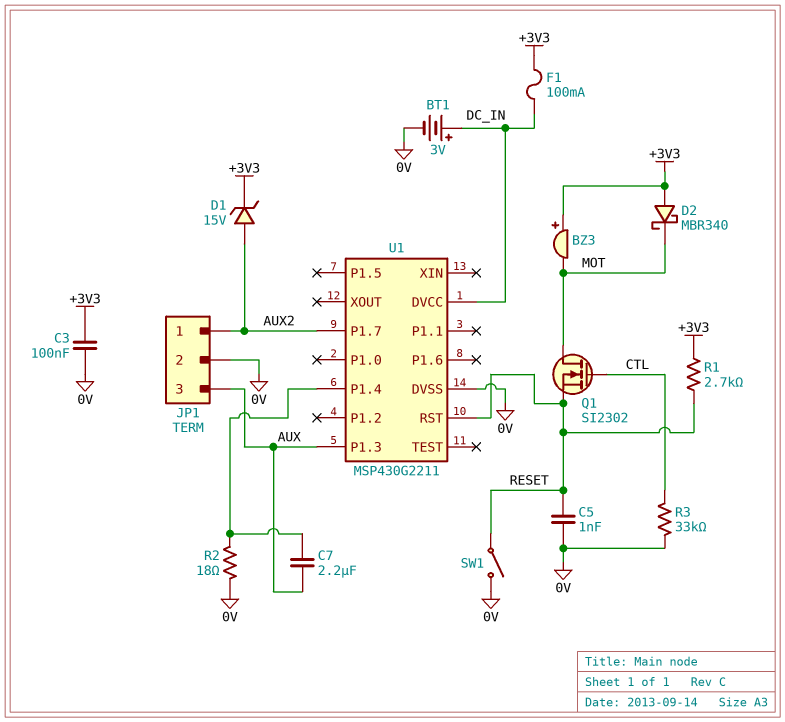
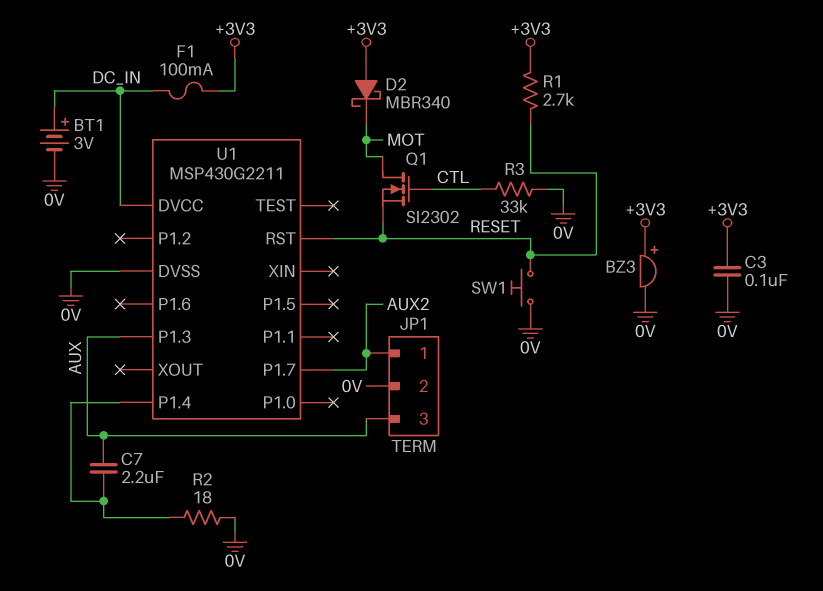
BZ3: buzzer (plus +3V3, minus MOT) -> buzzer (plus +3V3, minus 0V)
C5: 1nF (0V, RESET) -> none
D1: zener 15V (A AUX2, K +3V3) -> none
SW1: switch (0V, RESET) -> button (0V, RESET)

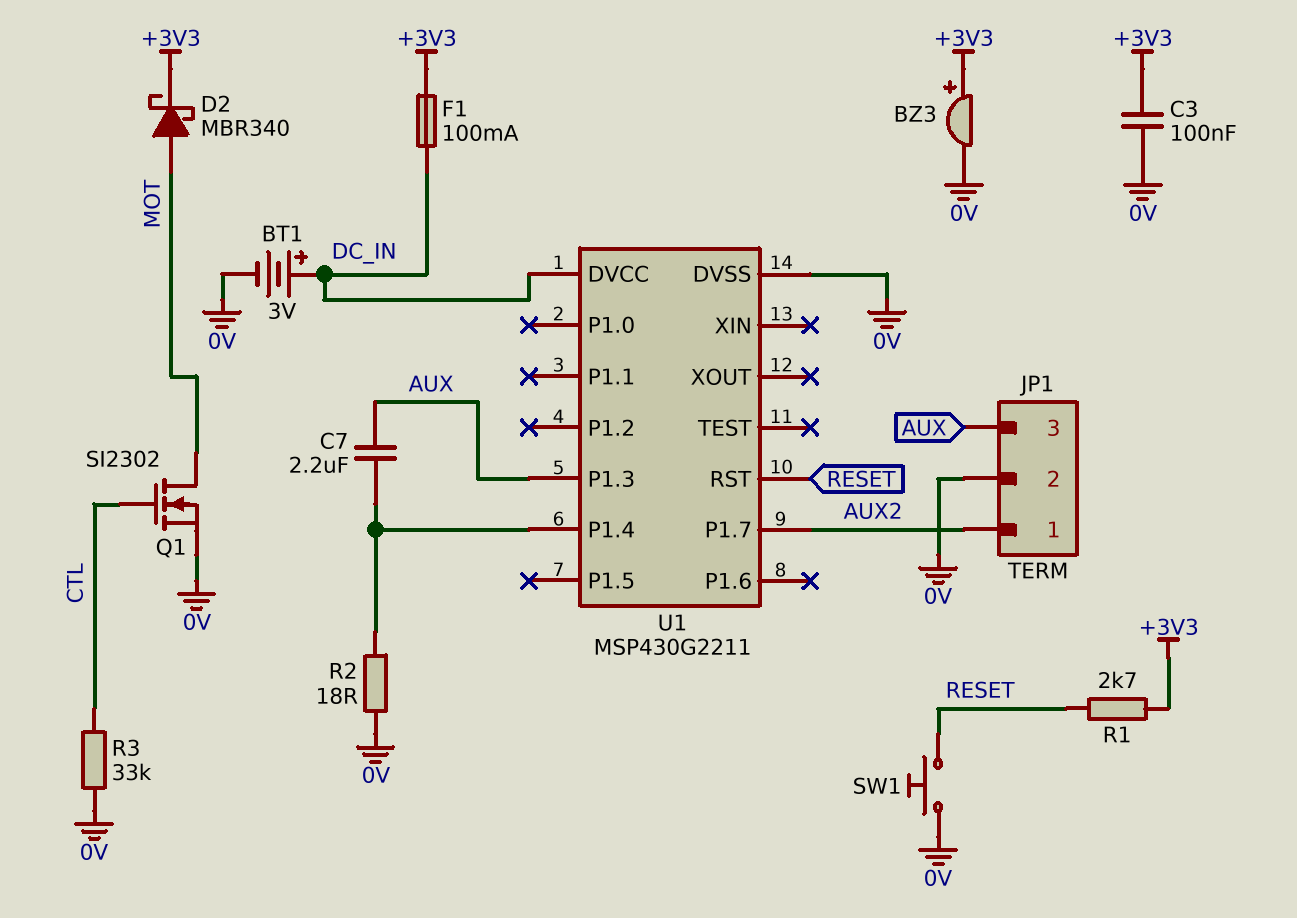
D2: schottky MBR340 (A +3V3, K MOT) -> schottky MBR340 (A MOT, K +3V3)
Q1: NMOS SI2302 (G CTL, D MOT, S RESET) -> NMOS SI2302 (G CTL, D MOT, S 0V)

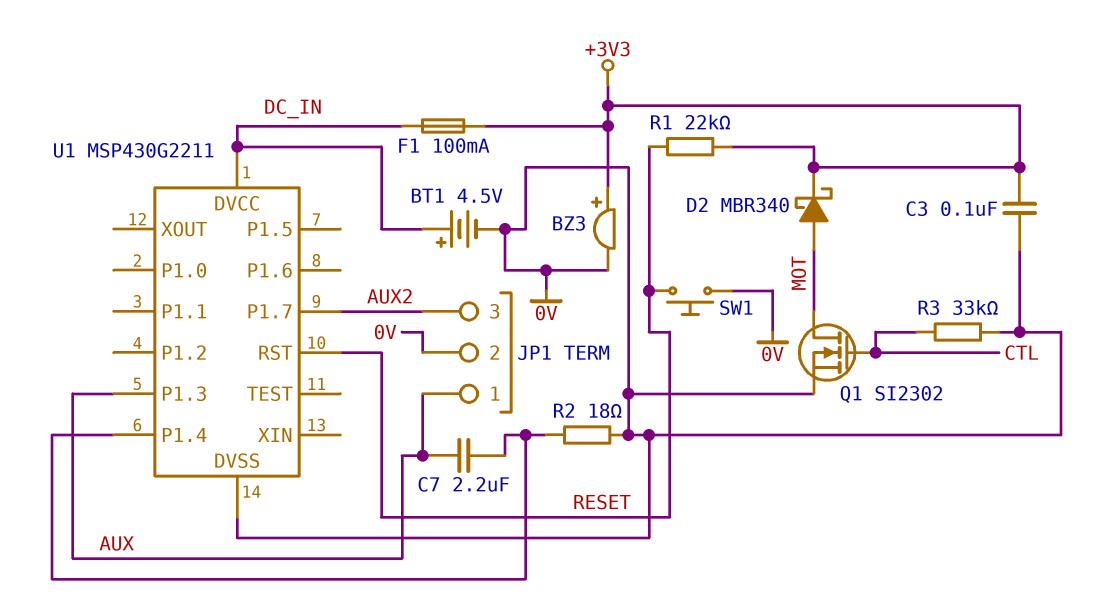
BT1: 3V (plus DC_IN, minus 0V) -> 4.5V (plus DC_IN, minus 0V)
JP1 pin 1: AUX2 -> AUX
JP1 pin 3: AUX -> AUX2
R1: 2.7k (+3V3, RESET) -> 22k (+3V3, RESET)

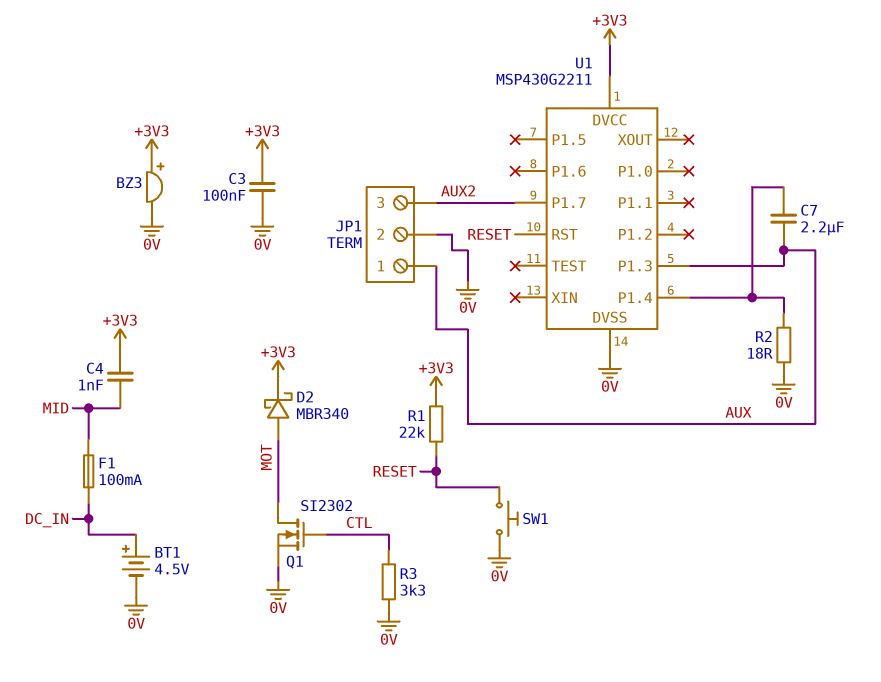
C4: none -> 1nF (+3V3, MID)
F1: 100mA (+3V3, DC_IN) -> 100mA (DC_IN, MID)
R3: 33k (0V, CTL) -> 3.3k (0V, CTL)
U1 pin DVCC: DC_IN -> +3V3

